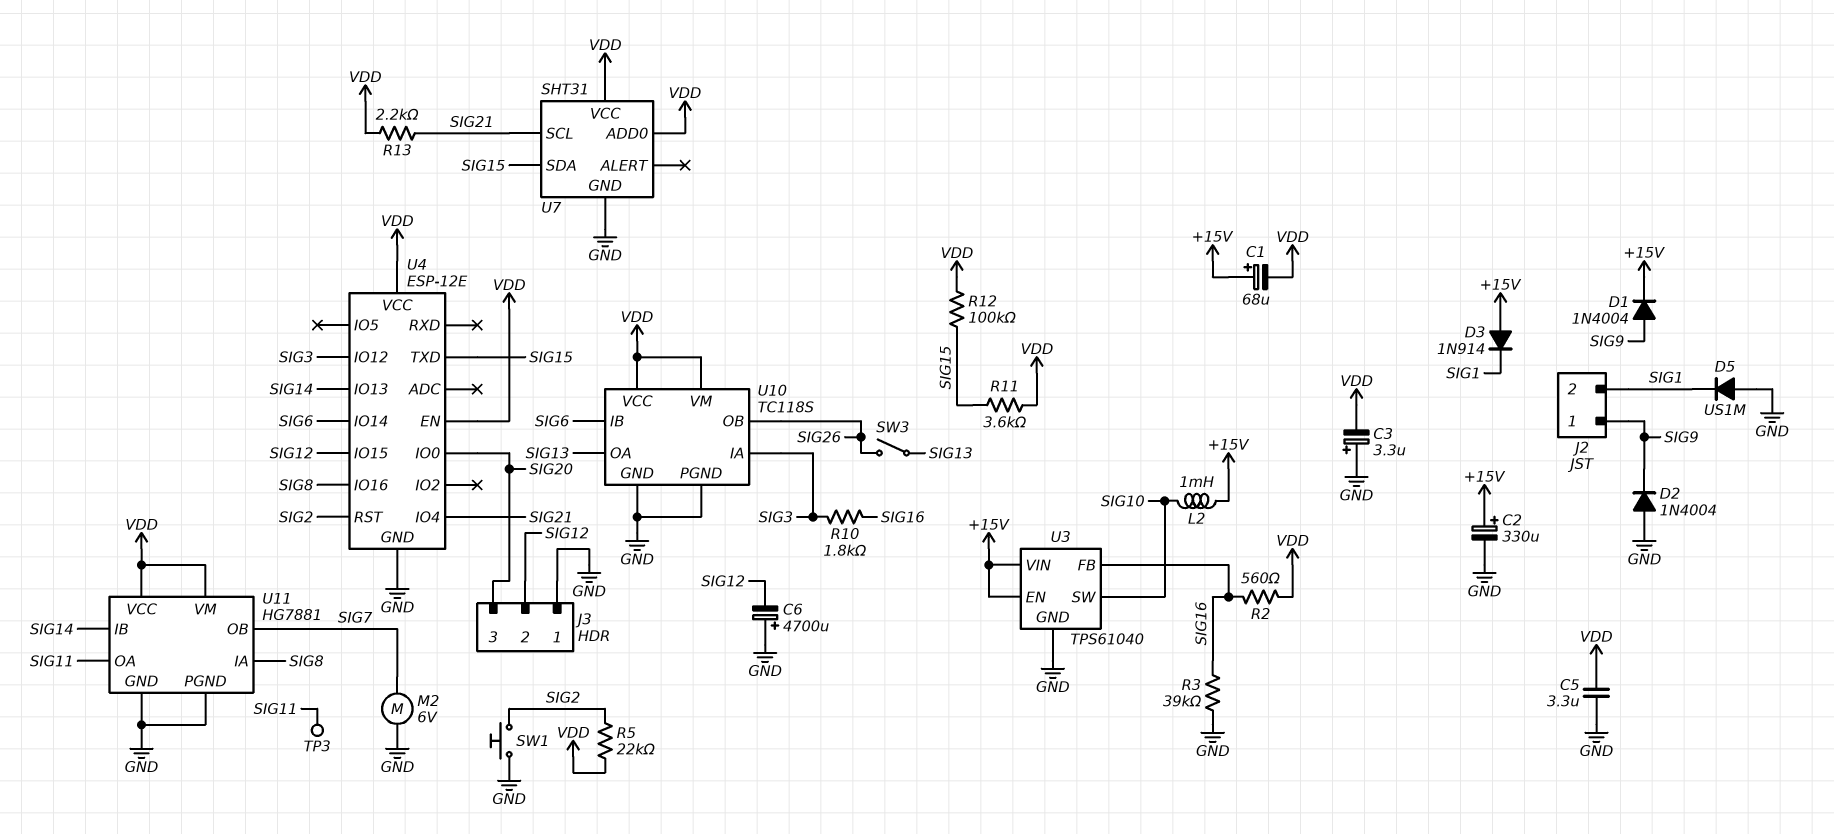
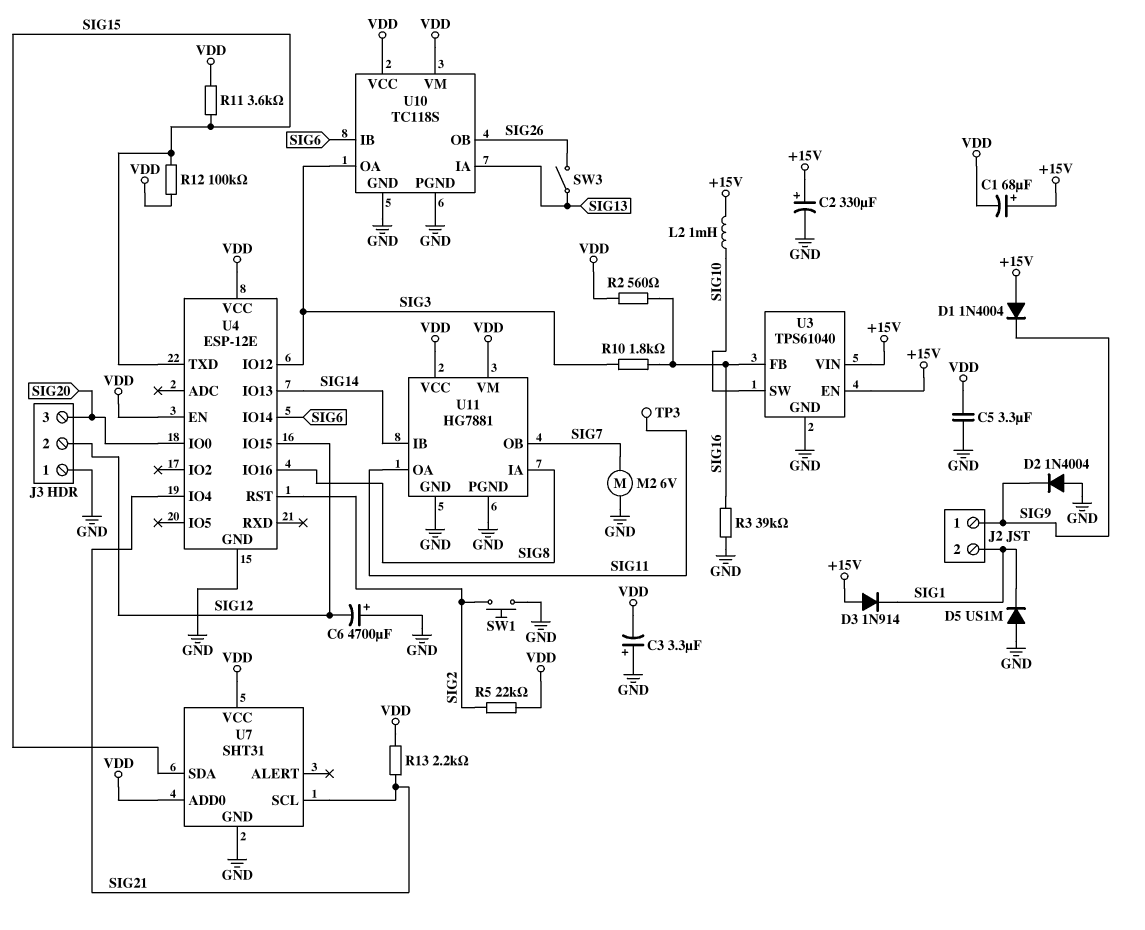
D1: diode 1N4004 (A SIG9, K +15V) -> diode 1N4004 (A +15V, K SIG9)
U10 pin IA: SIG3 -> SIG13
U10 pin OA: SIG13 -> SIG3

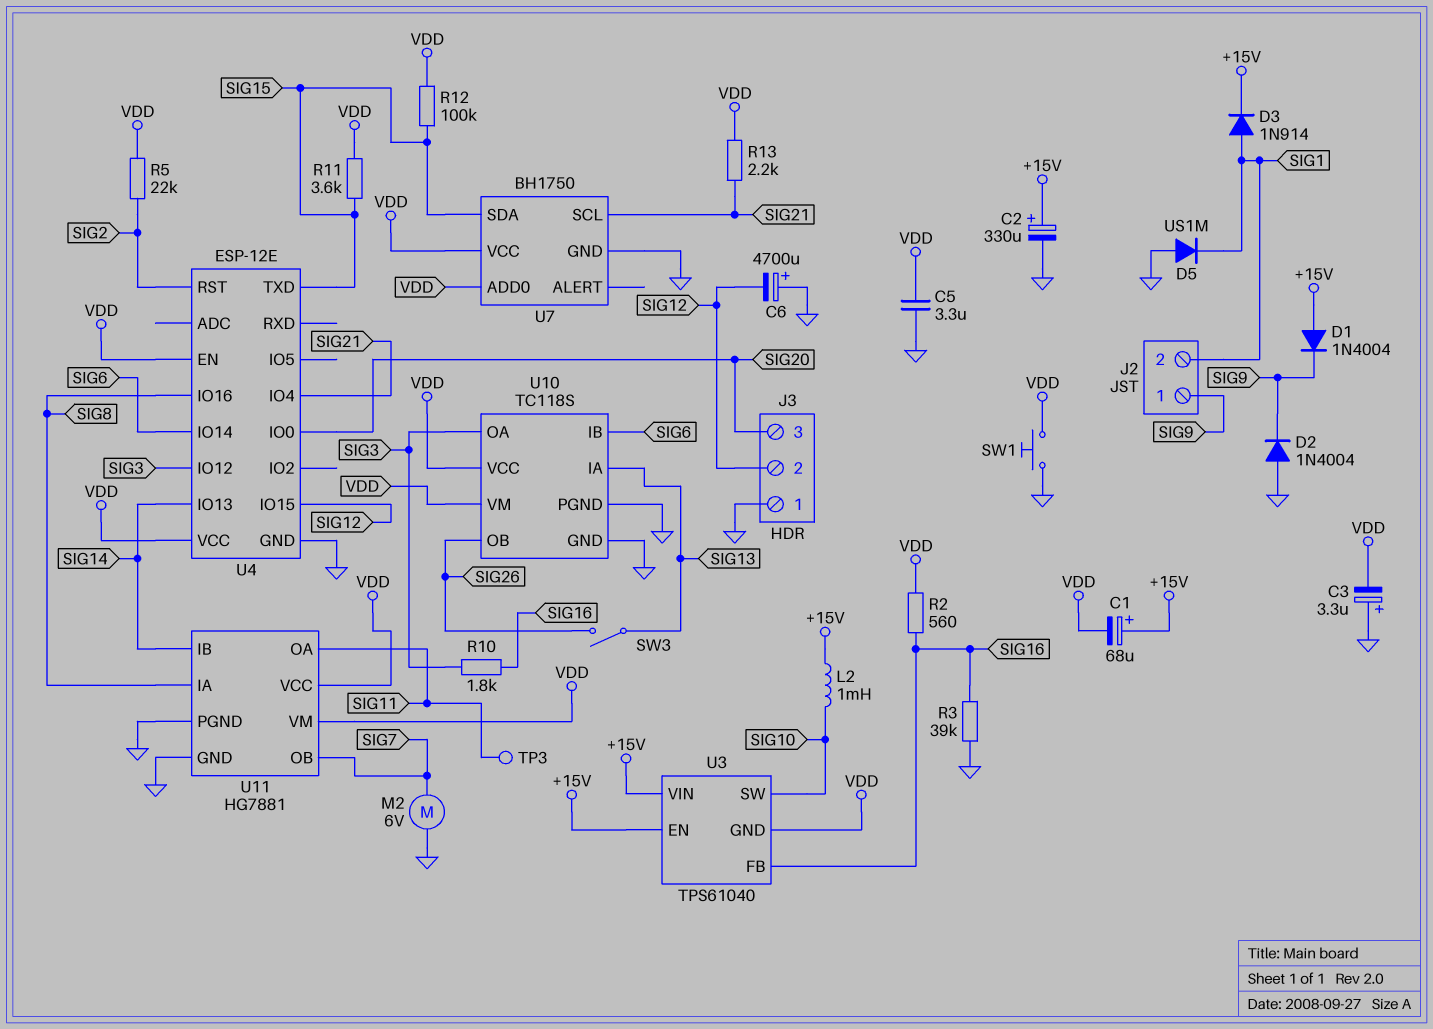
D3: diode 1N914 (A +15V, K SIG1) -> diode 1N914 (A SIG1, K +15V)
SW1: button (GND, SIG2) -> button (GND, VDD)
U3 pin GND: GND -> VDD
U7: SHT31 -> BH1750

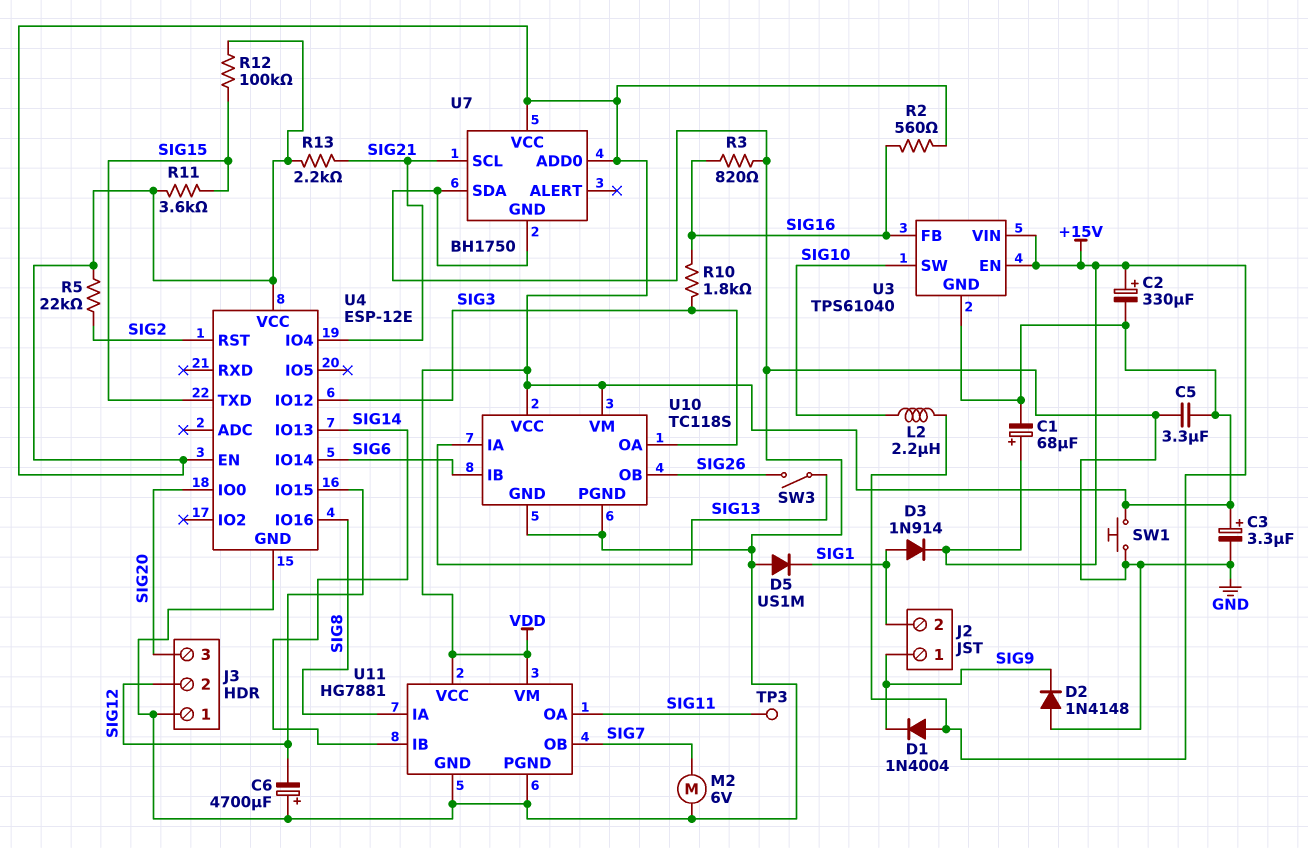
C2: 330uF (plus +15V, minus GND) -> 330uF (plus +15V, minus VDD)
C3: 3.3uF (plus GND, minus VDD) -> 3.3uF (plus VDD, minus GND)
D2: diode 1N4004 (A GND, K SIG9) -> diode 1N4148 (A GND, K SIG9)
L2: 1mH (+15V, SIG10) -> 2.2uH (+15V, SIG10)
R3: 39k (GND, SIG16) -> 820 (GND, SIG16)
U7 pin SDA: SIG15 -> GND

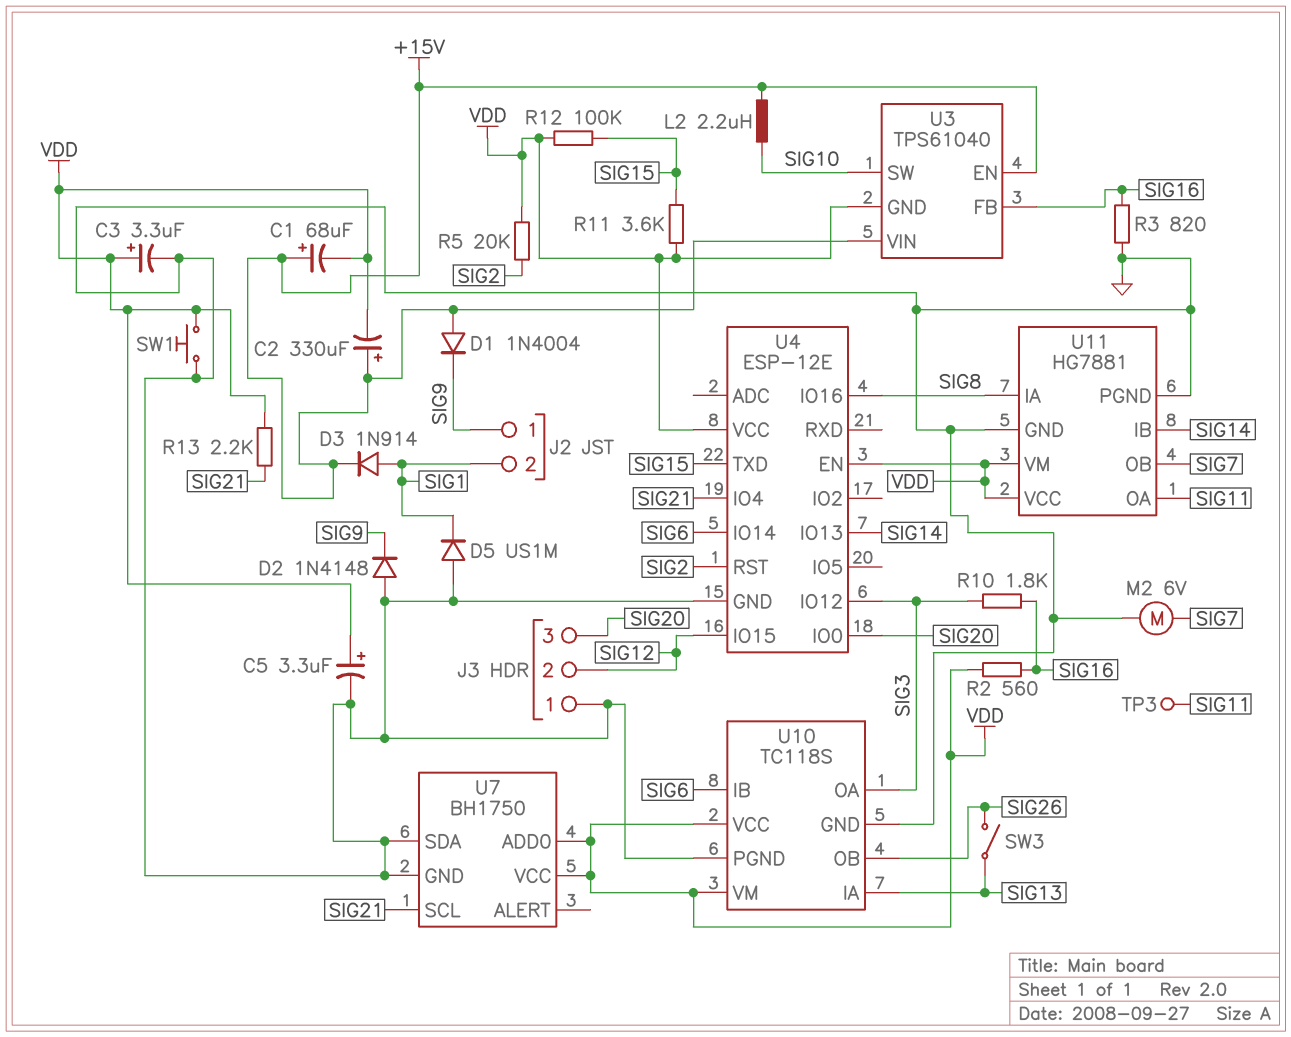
C5: 3.3uF (GND, VDD) -> 3.3uF (plus VDD, minus GND)
C6: 4700uF (plus GND, minus SIG12) -> none
R5: 22k (SIG2, VDD) -> 20k (SIG2, VDD)

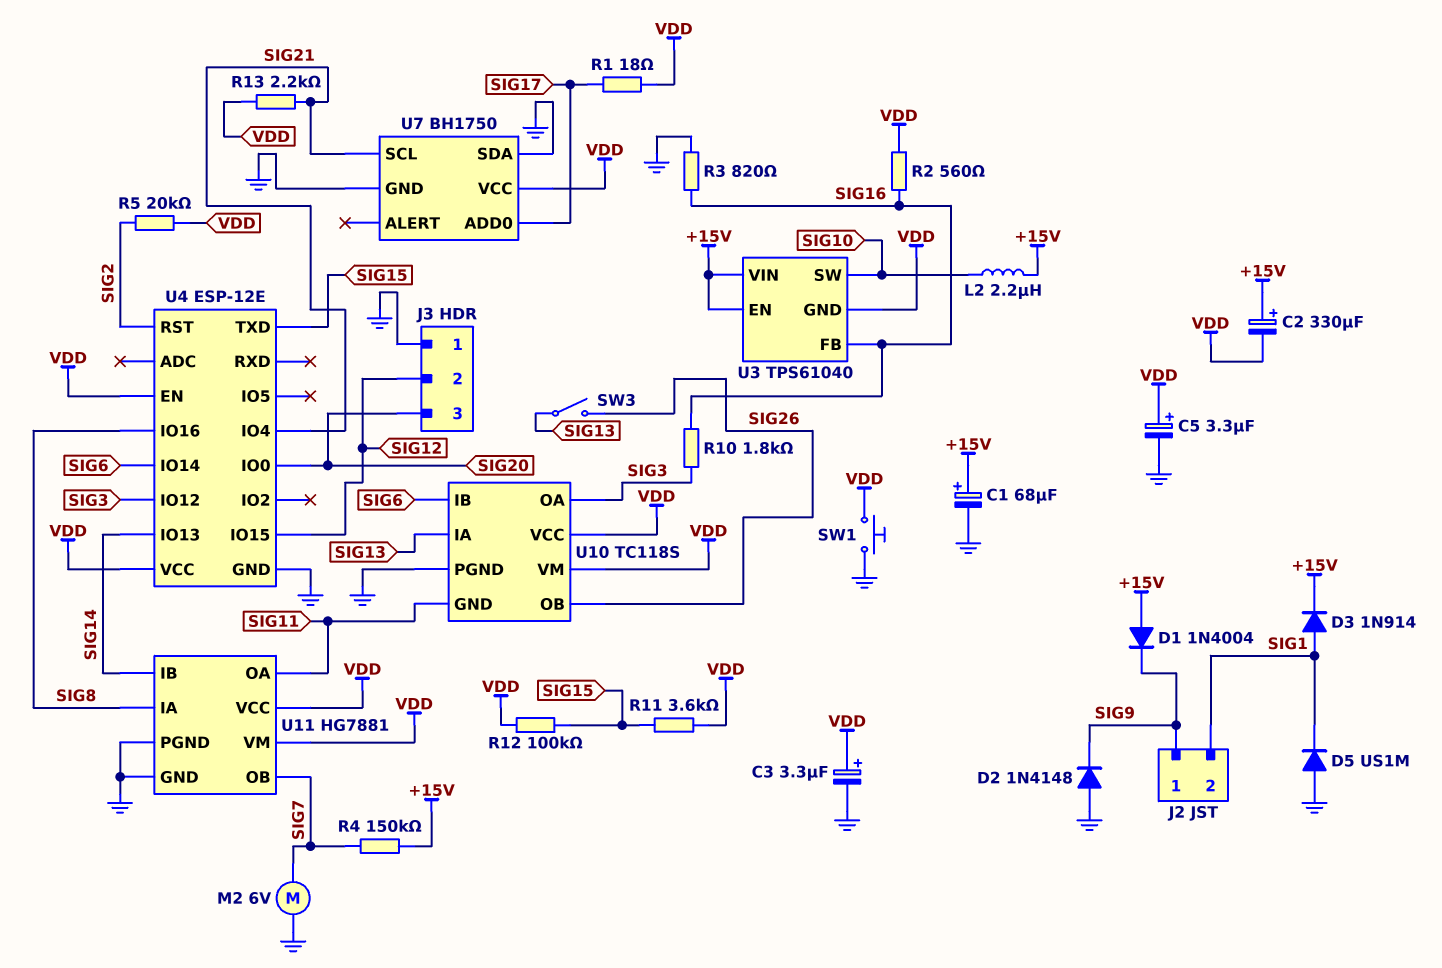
C1: 68uF (plus +15V, minus VDD) -> 68uF (plus +15V, minus GND)
R1: none -> 18 (SIG17, VDD)
R4: none -> 150k (+15V, SIG7)
TP3: test point (SIG11) -> none
U7 pin ADD0: VDD -> SIG17
U10 pin GND: GND -> SIG11

